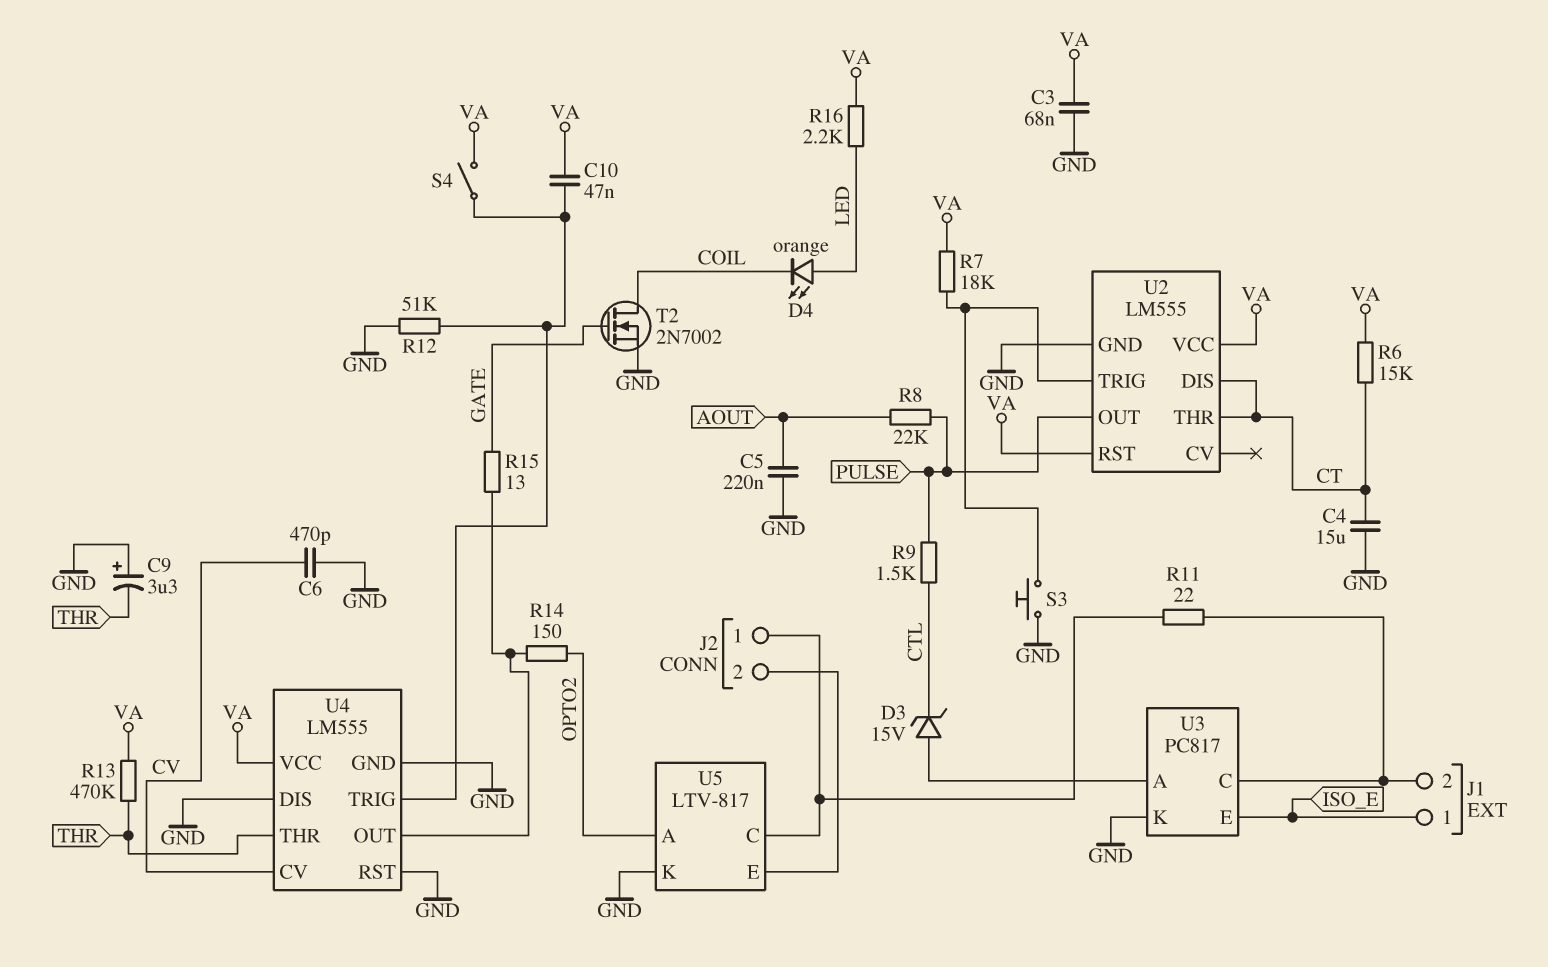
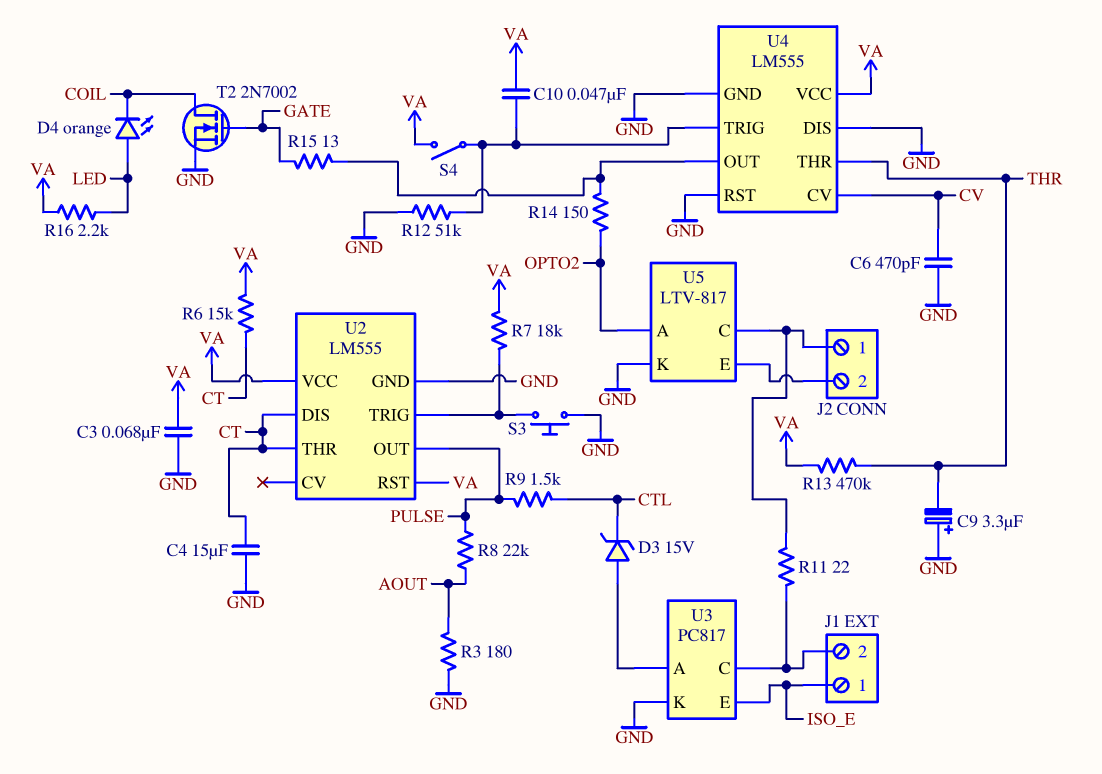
C5: 220nF (AOUT, GND) -> none
R3: none -> 180 (AOUT, GND)

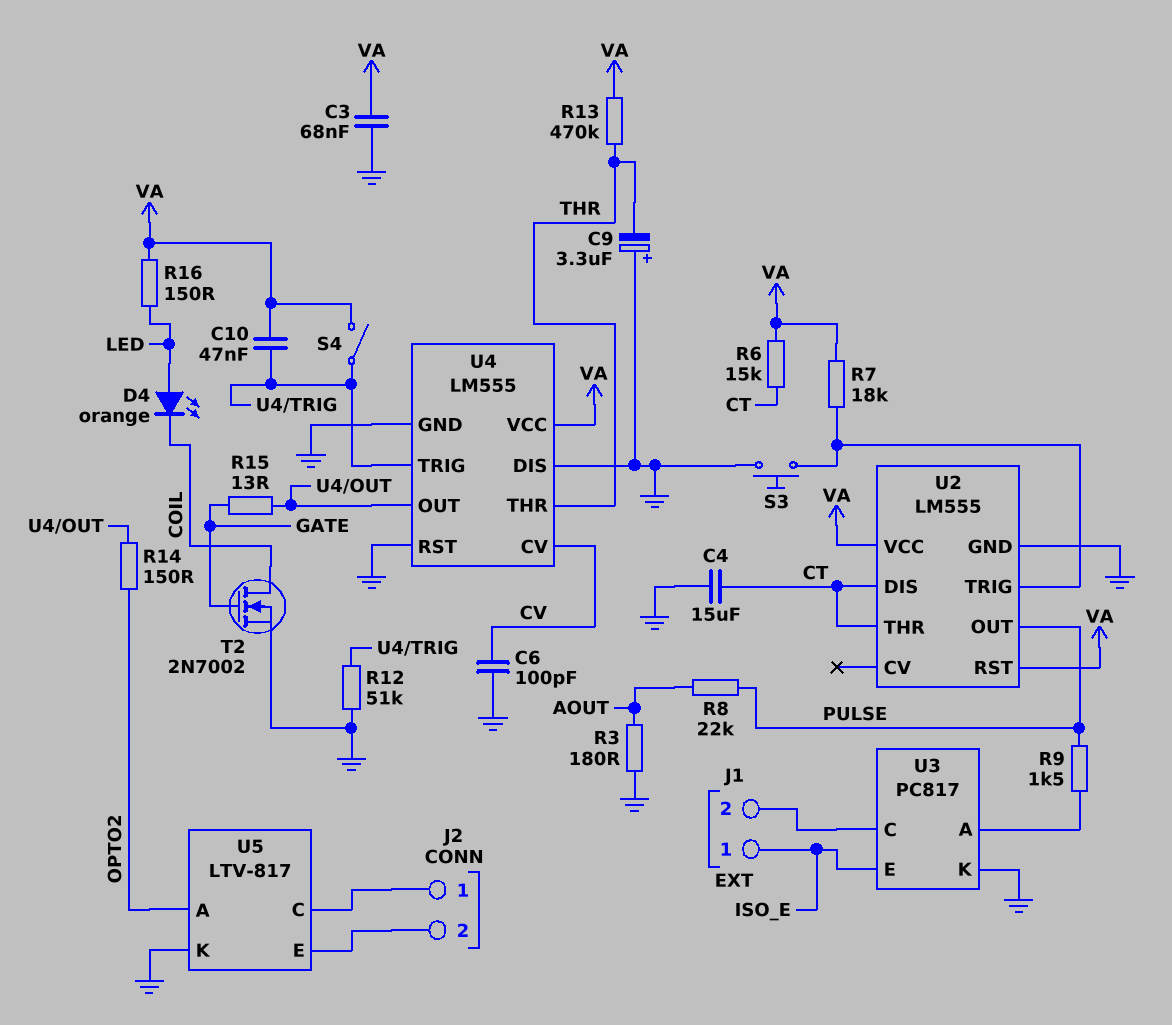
C6: 470pF (CV, GND) -> 100pF (CV, GND)
D3: zener 15V (A U3/A, K CTL) -> none
R9: 1.5k (CTL, PULSE) -> 1.5k (PULSE, U3/A)
R11: 22 (J1/2, J2/1) -> none
R16: 2.2k (LED, VA) -> 150 (LED, VA)

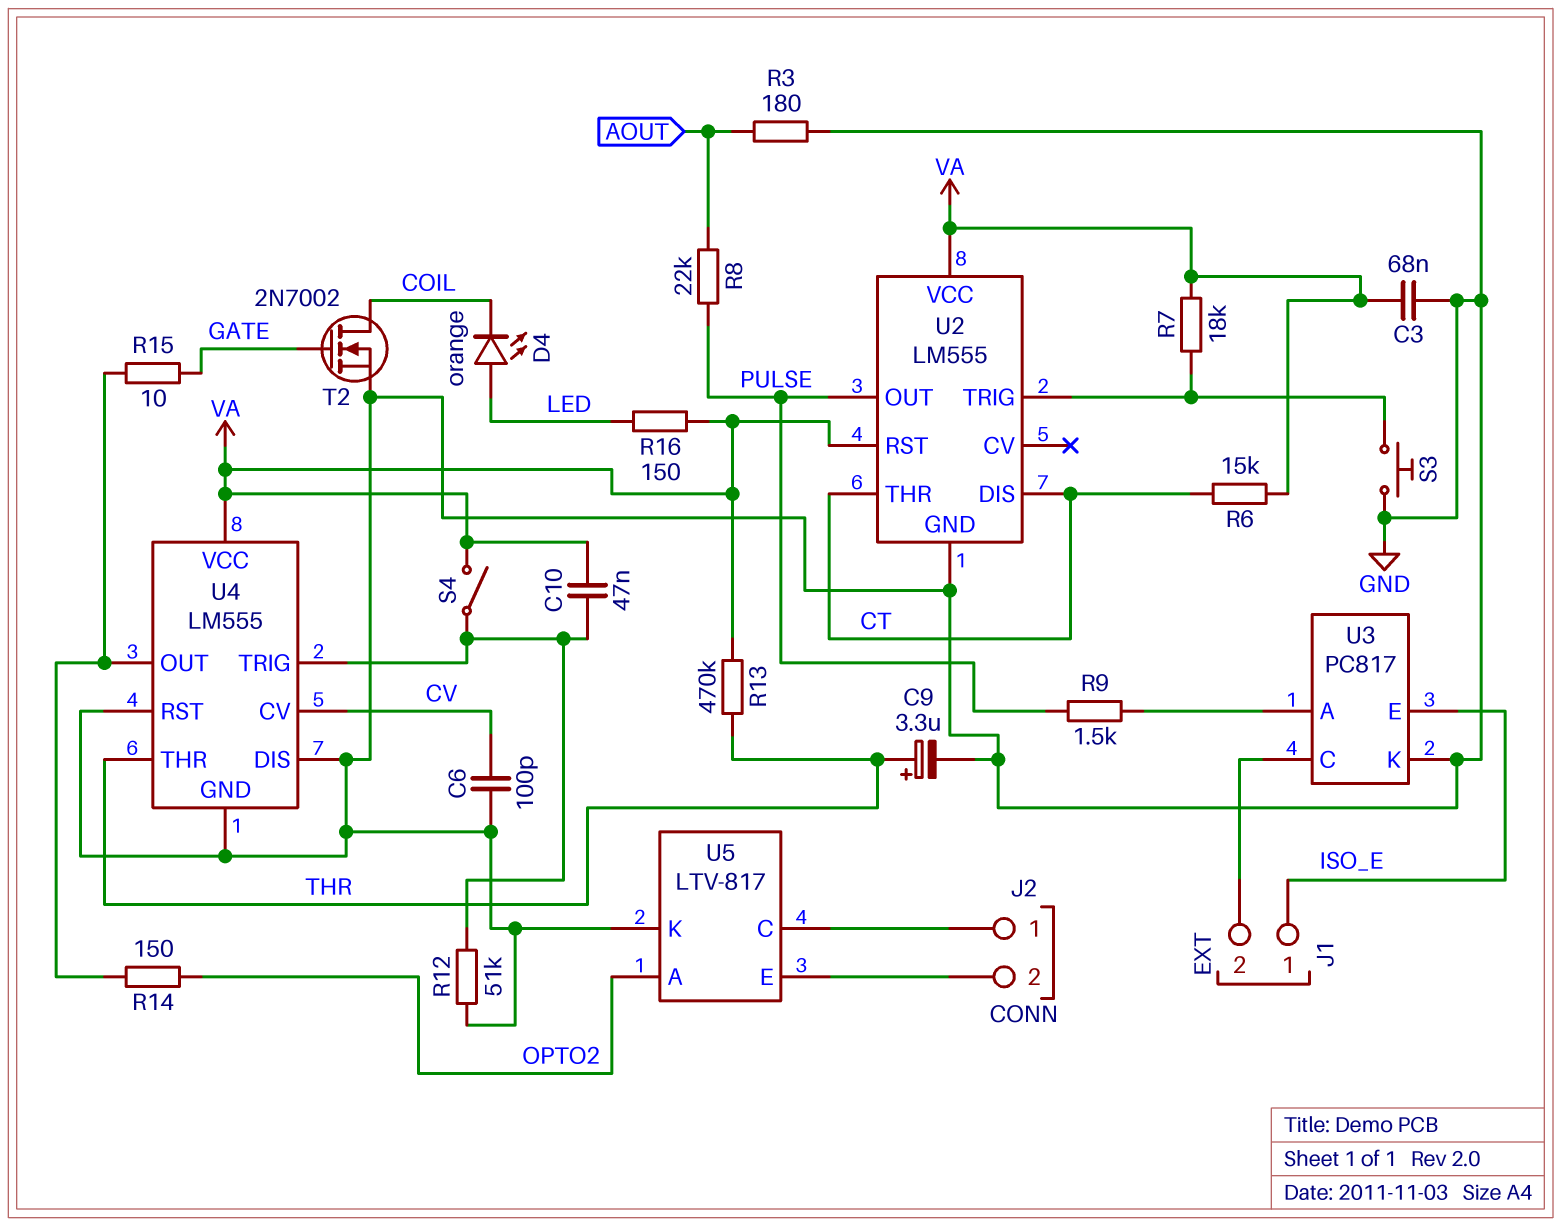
C4: 15uF (CT, GND) -> none
C9: 3.3uF (plus GND, minus THR) -> 3.3uF (plus THR, minus GND)
R15: 13 (GATE, U4/OUT) -> 10 (GATE, U4/OUT)

